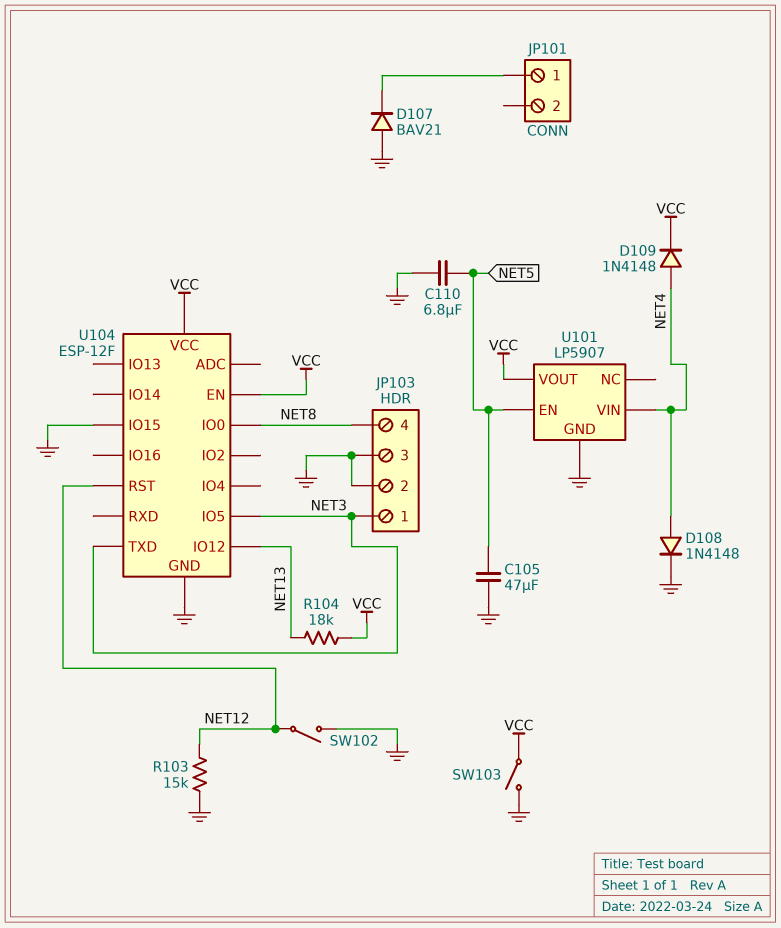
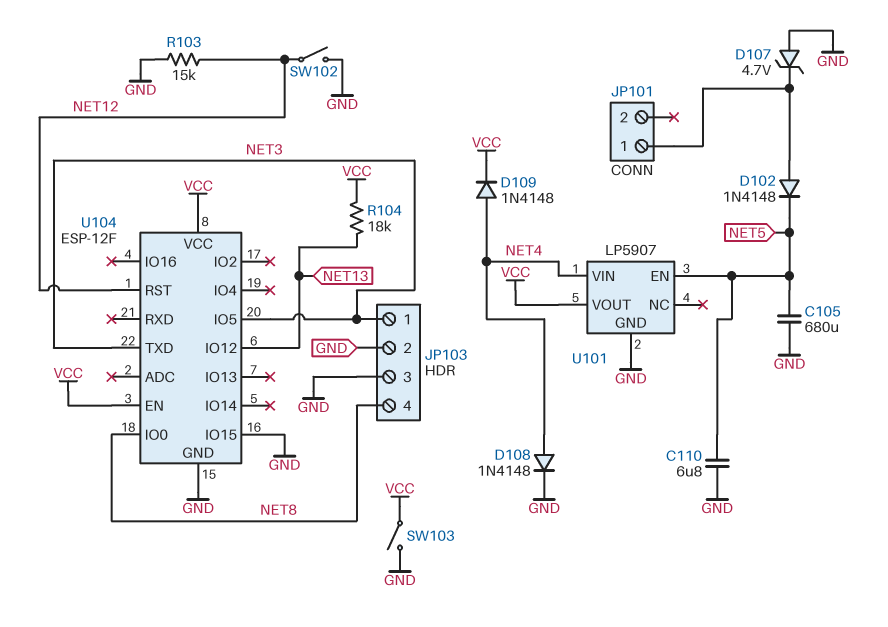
C105: 47uF (GND, NET5) -> 680uF (GND, NET5)
D102: none -> diode 1N4148 (A JP101/1, K NET5)
D107: diode BAV21 (A GND, K JP101/1) -> zener 4.7V (A GND, K JP101/1)

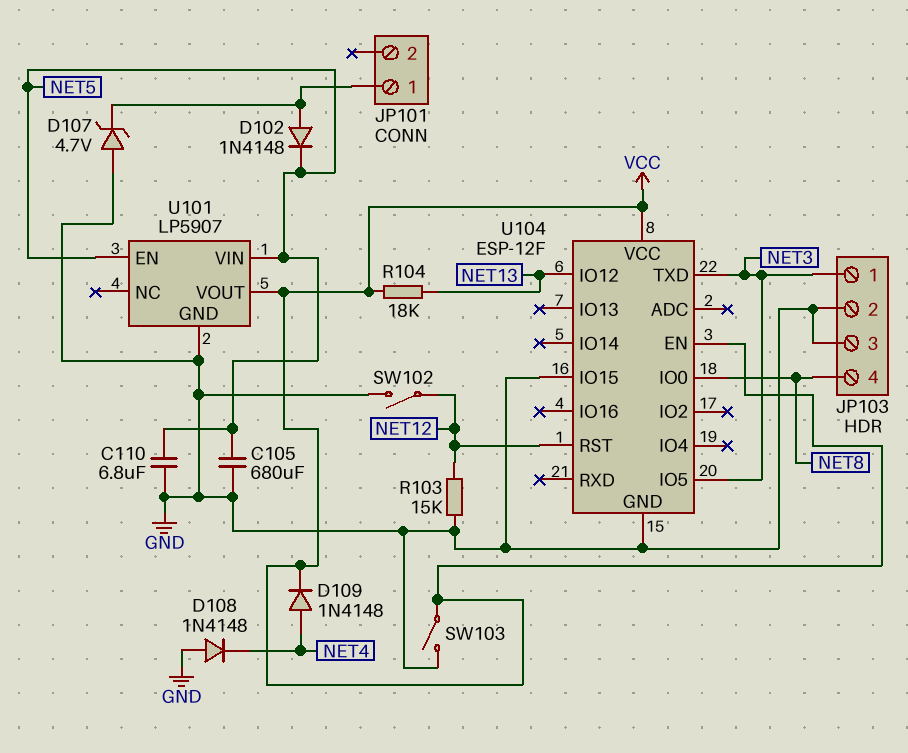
D108: diode 1N4148 (A NET4, K GND) -> diode 1N4148 (A GND, K NET4)
U101 pin VIN: NET4 -> NET5

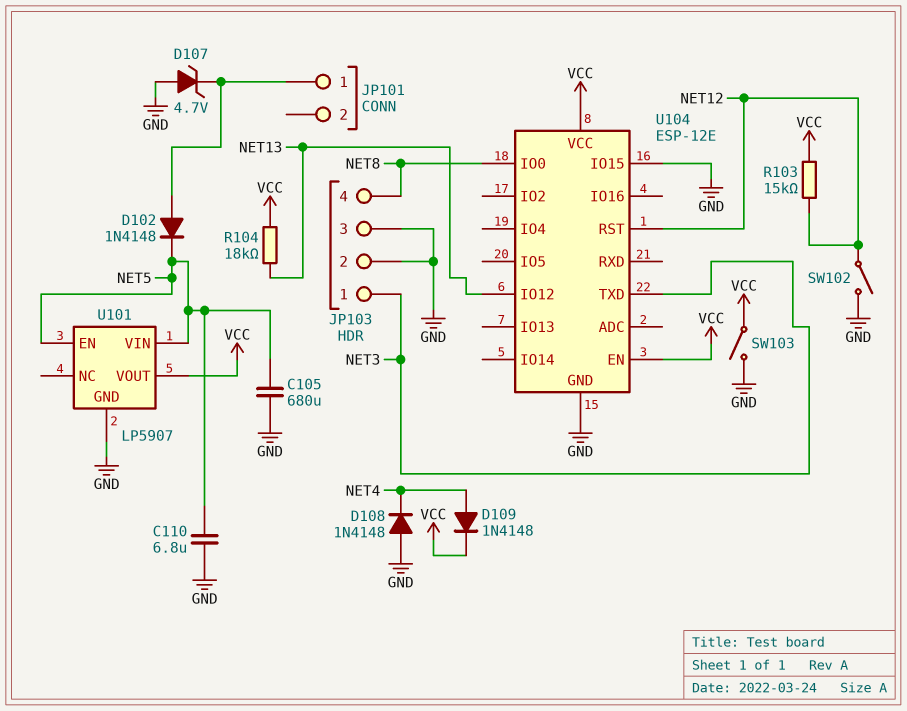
R103: 15k (GND, NET12) -> 15k (NET12, VCC)
U104: ESP-12F -> ESP-12E
U104 pin IO5: NET3 -> none

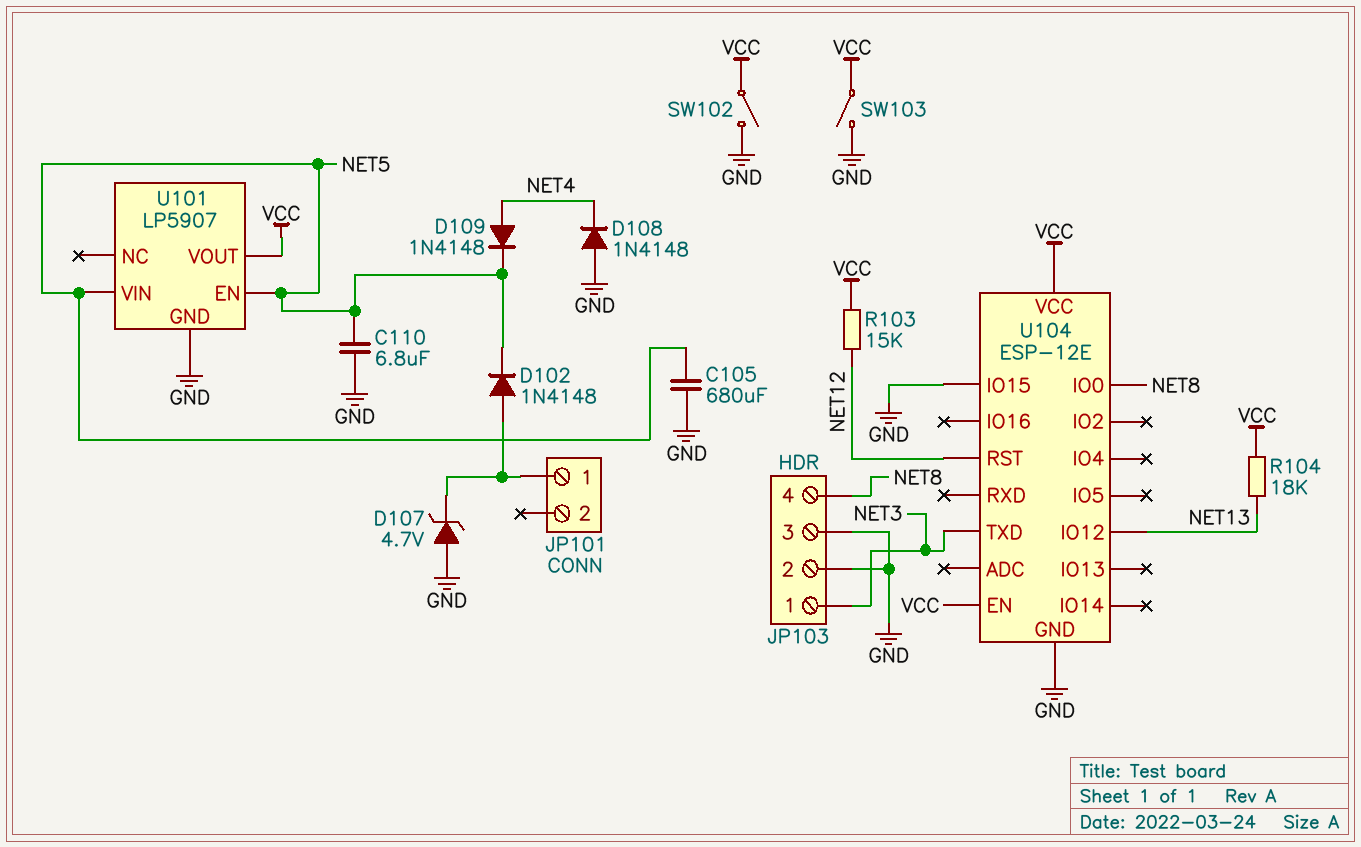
D109: diode 1N4148 (A NET4, K VCC) -> diode 1N4148 (A NET4, K NET5)
SW102: switch (GND, NET12) -> switch (GND, VCC)

